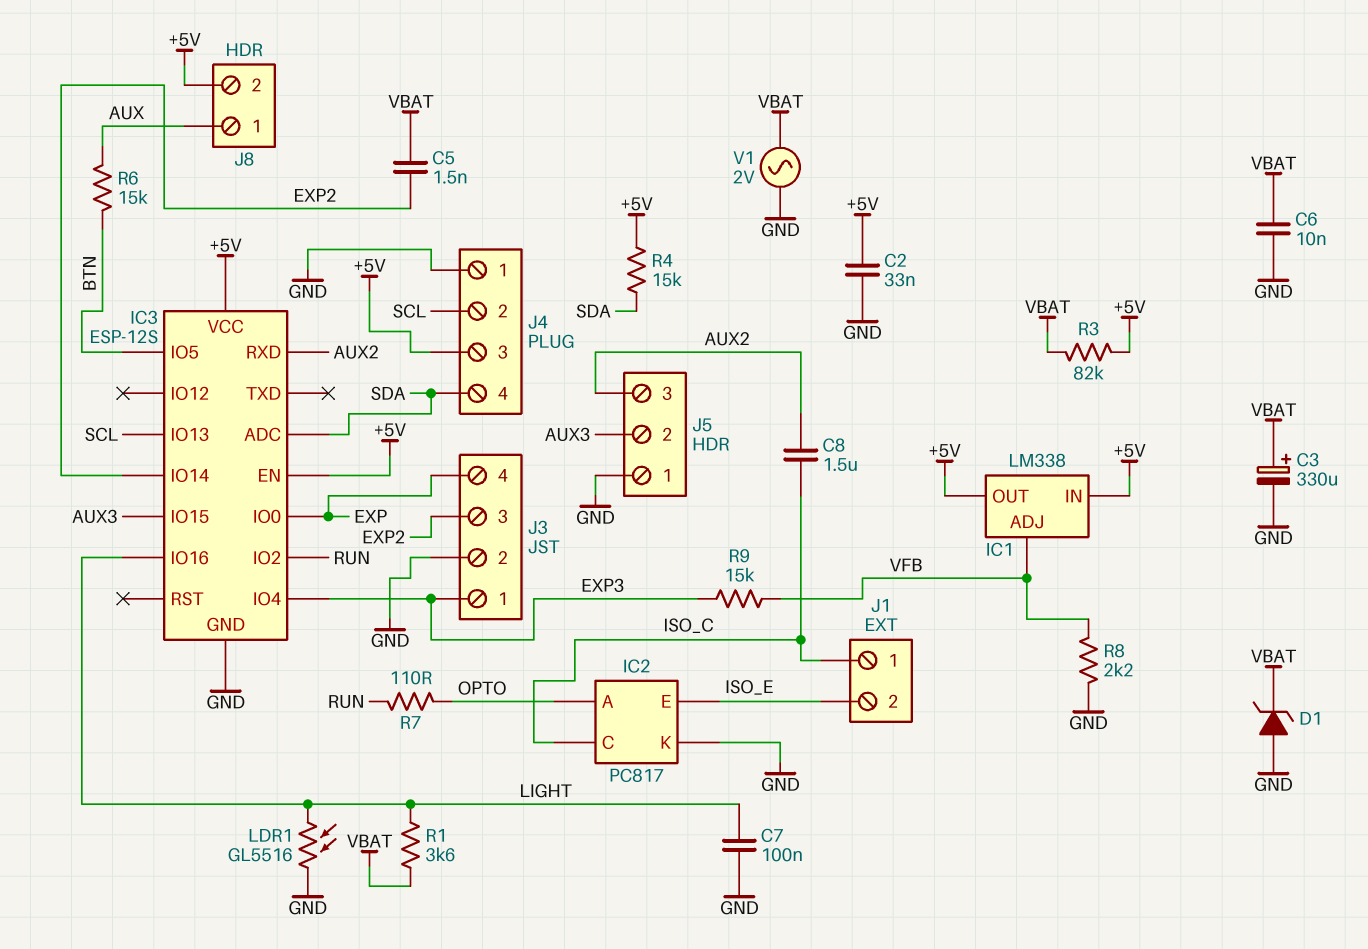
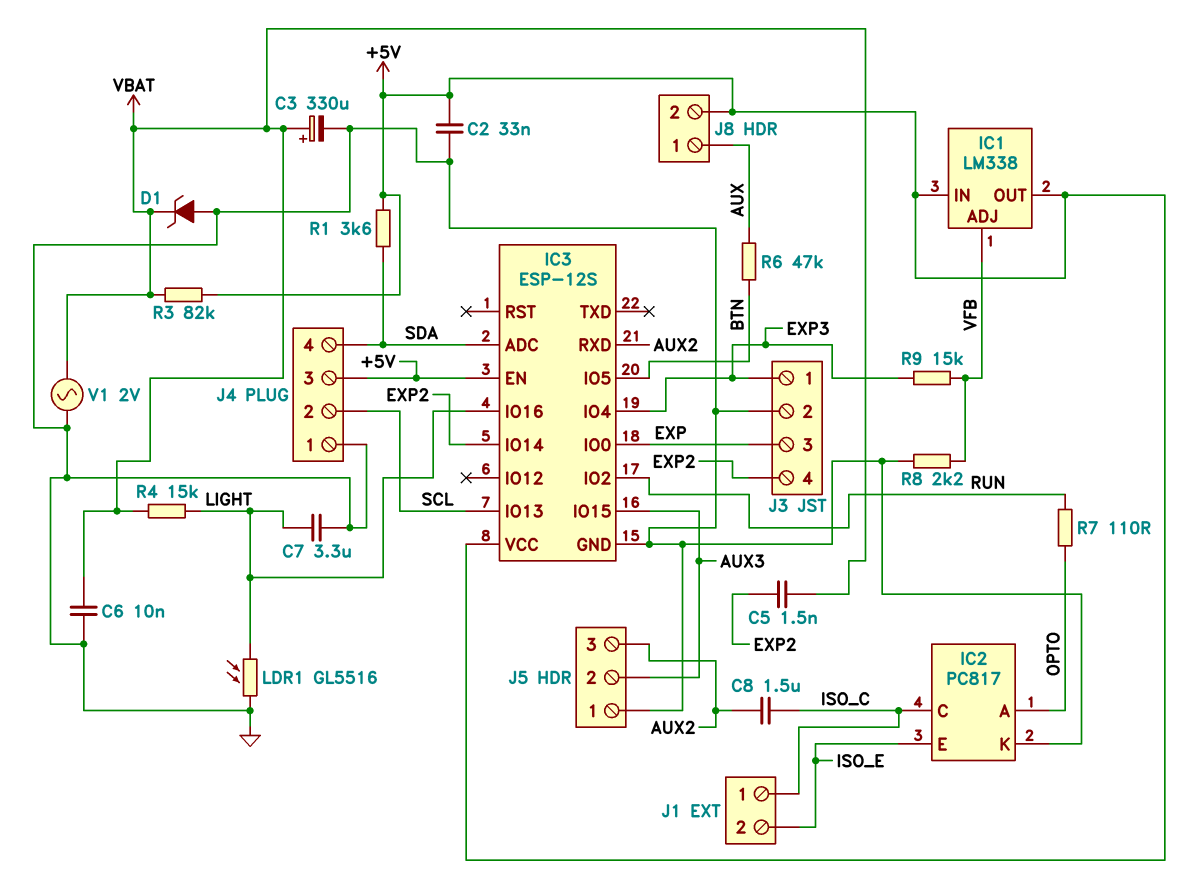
C7: 100nF (GND, LIGHT) -> 3.3uF (GND, LIGHT)
J3 pin 3: EXP2 -> EXP
J3 pin 4: EXP -> EXP2
R1: 3.6k (LIGHT, VBAT) -> 3.6k (+5V, SDA)
R4: 15k (+5V, SDA) -> 15k (LIGHT, VBAT)
R6: 15k (AUX, BTN) -> 47k (AUX, BTN)

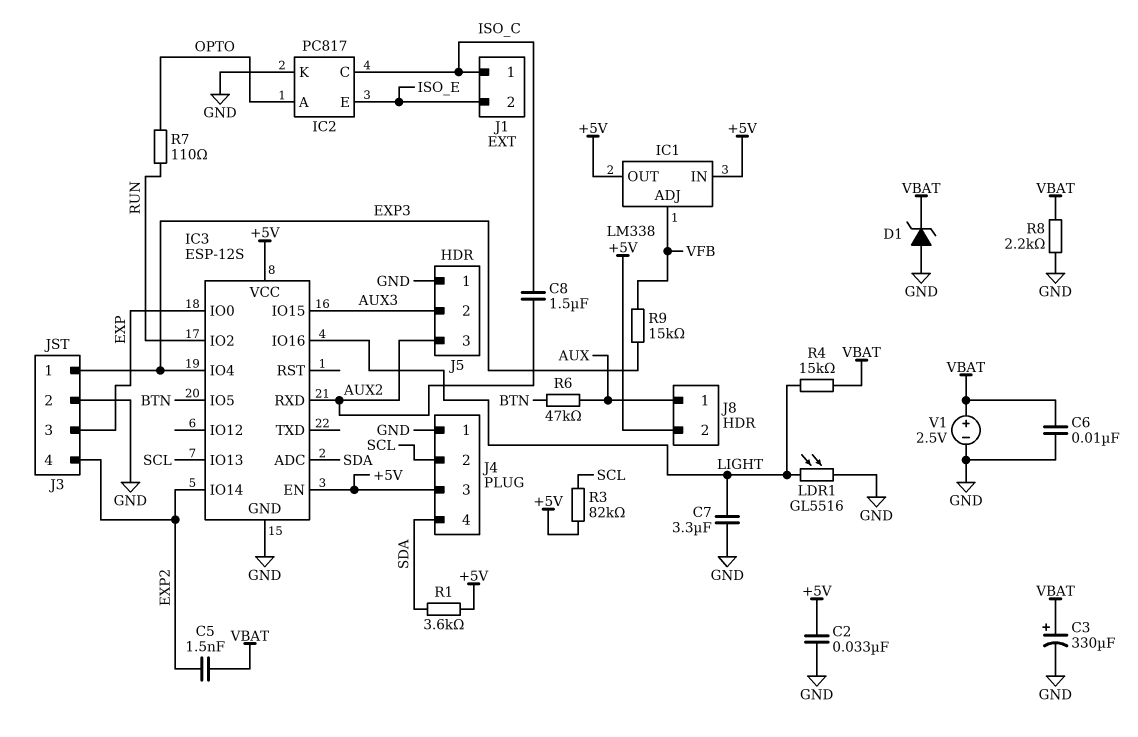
R3: 82k (+5V, VBAT) -> 82k (+5V, SCL)
R8: 2.2k (GND, VFB) -> 2.2k (GND, VBAT)
V1: AC 2V (GND, VBAT) -> 2.5V (plus VBAT, minus GND)

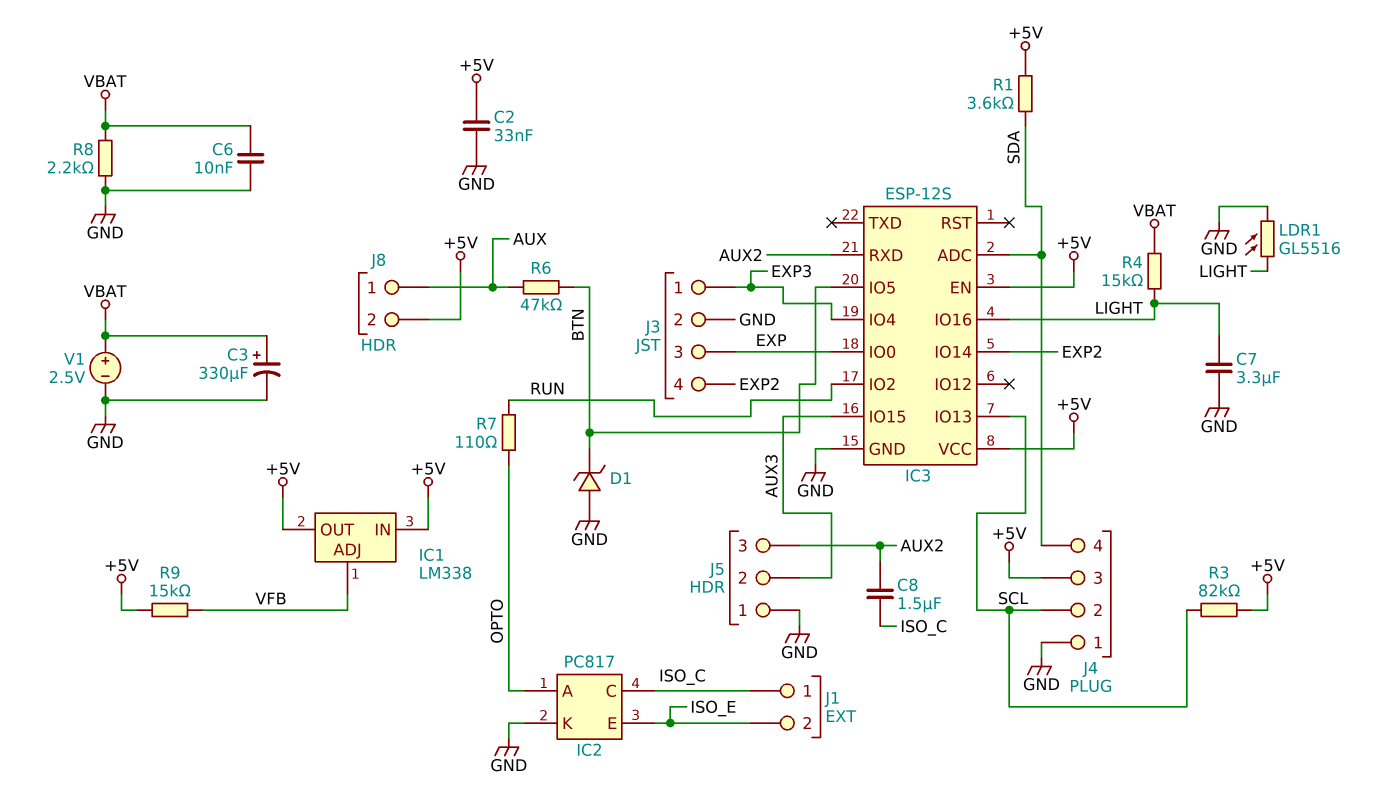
C5: 1.5nF (EXP2, VBAT) -> none
D1: zener (A GND, K VBAT) -> zener (A GND, K BTN)
R9: 15k (EXP3, VFB) -> 15k (+5V, VFB)

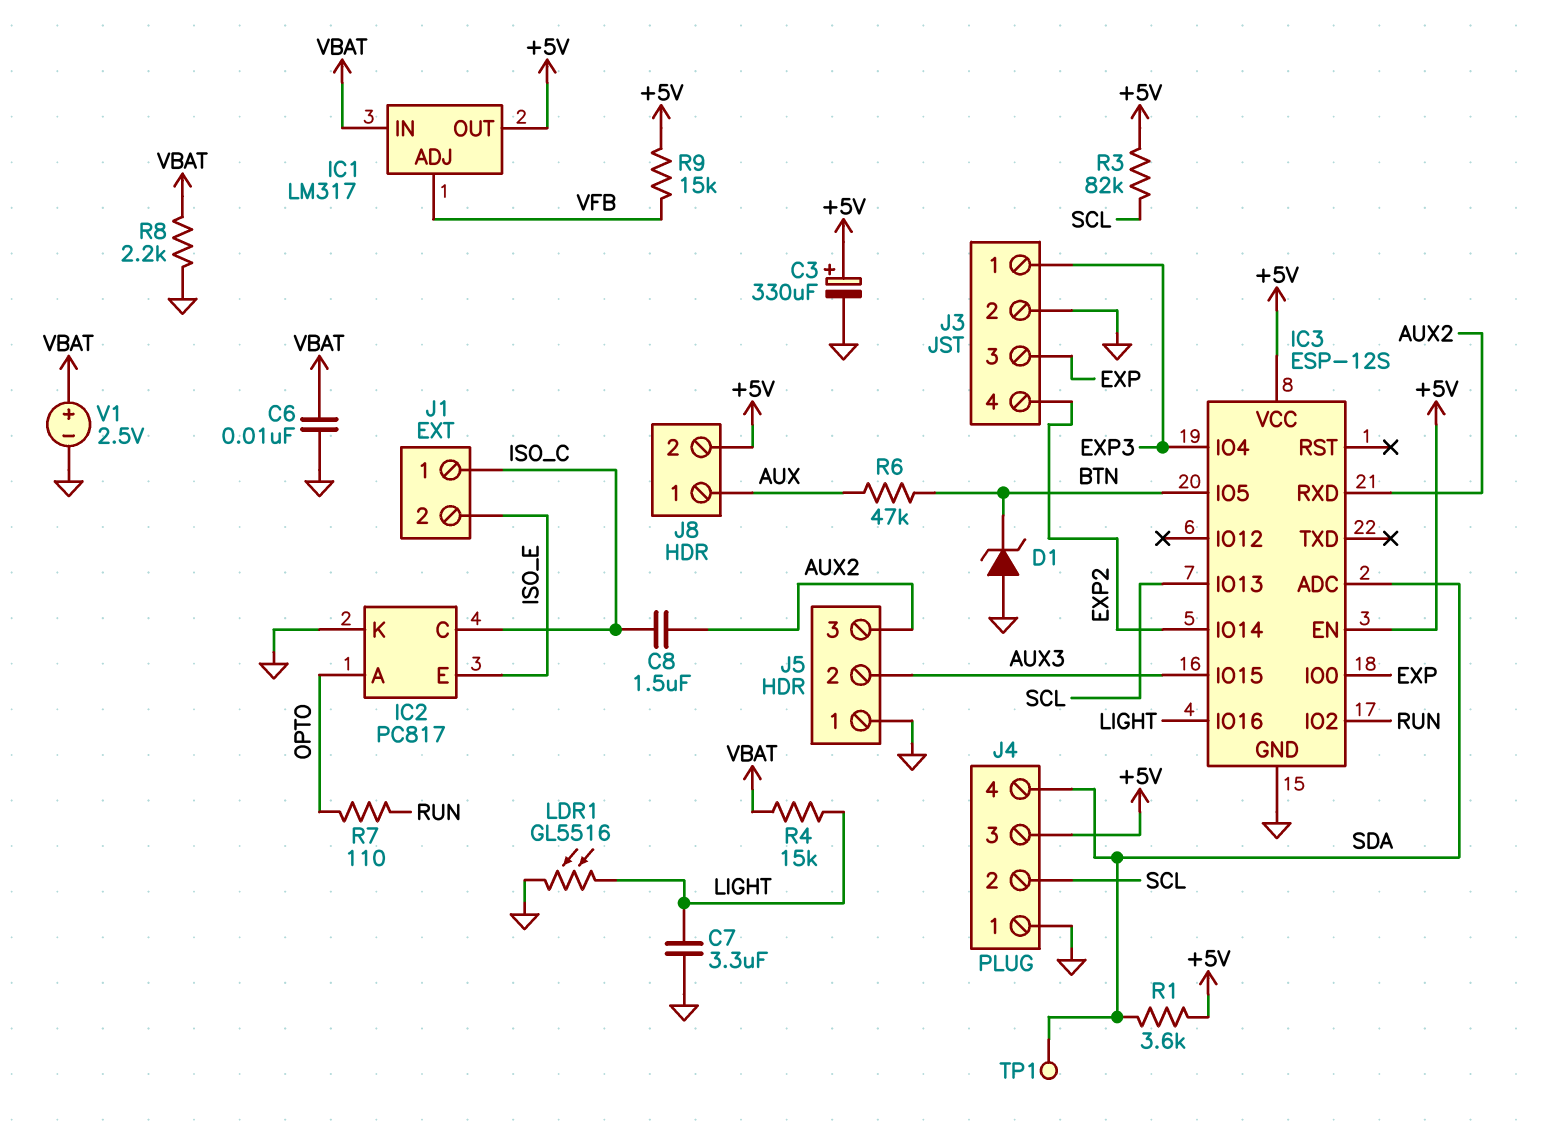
C2: 33nF (+5V, GND) -> none
C3: 330uF (plus VBAT, minus GND) -> 330uF (plus +5V, minus GND)
IC1: LM338 -> LM317
IC1 pin IN: +5V -> VBAT
TP1: none -> test point (SDA)

